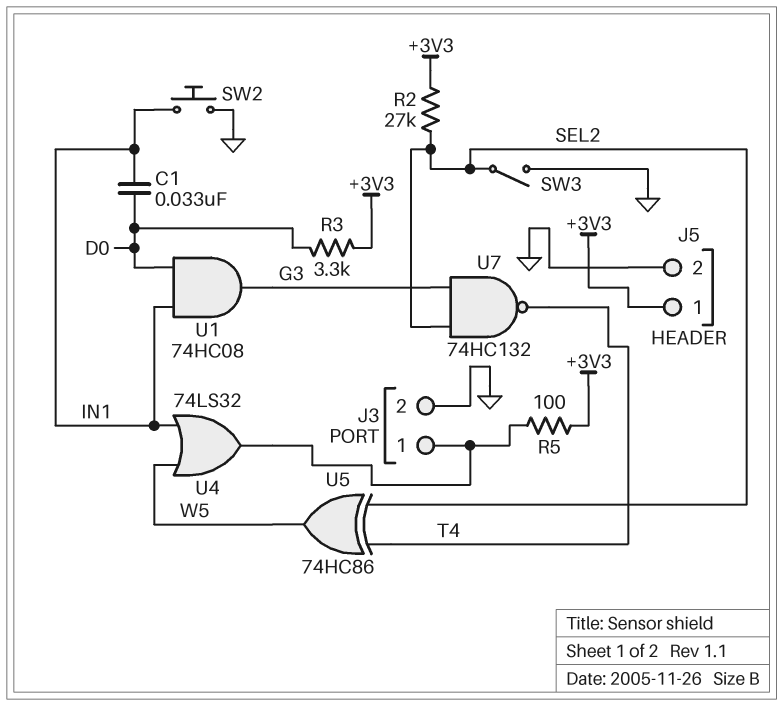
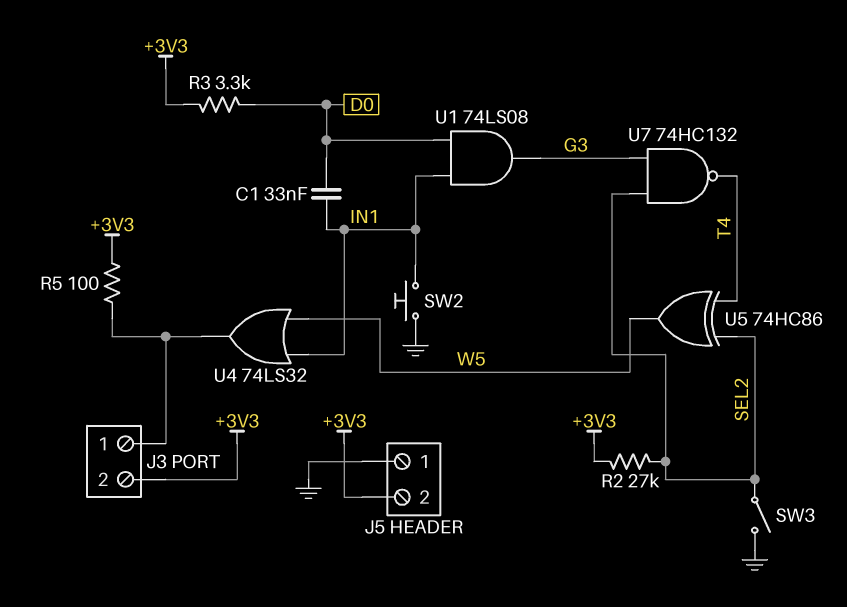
J3 pin 2: GND -> +3V3
J5 pin 1: +3V3 -> GND
J5 pin 2: GND -> +3V3
U1: AND 74HC08 (in D0, in IN1, out G3) -> AND 74LS08 (in D0, in IN1, out G3)

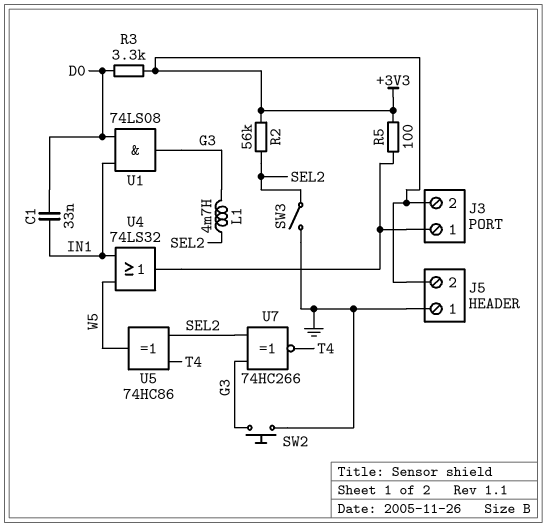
L1: none -> 4.7mH (G3, SEL2)
R2: 27k (+3V3, SEL2) -> 56k (+3V3, SEL2)
SW2: button (GND, IN1) -> button (G3, GND)
U7: NAND 74HC132 (in G3, in SEL2, out T4) -> XNOR 74HC266 (in G3, in SEL2, out T4)

